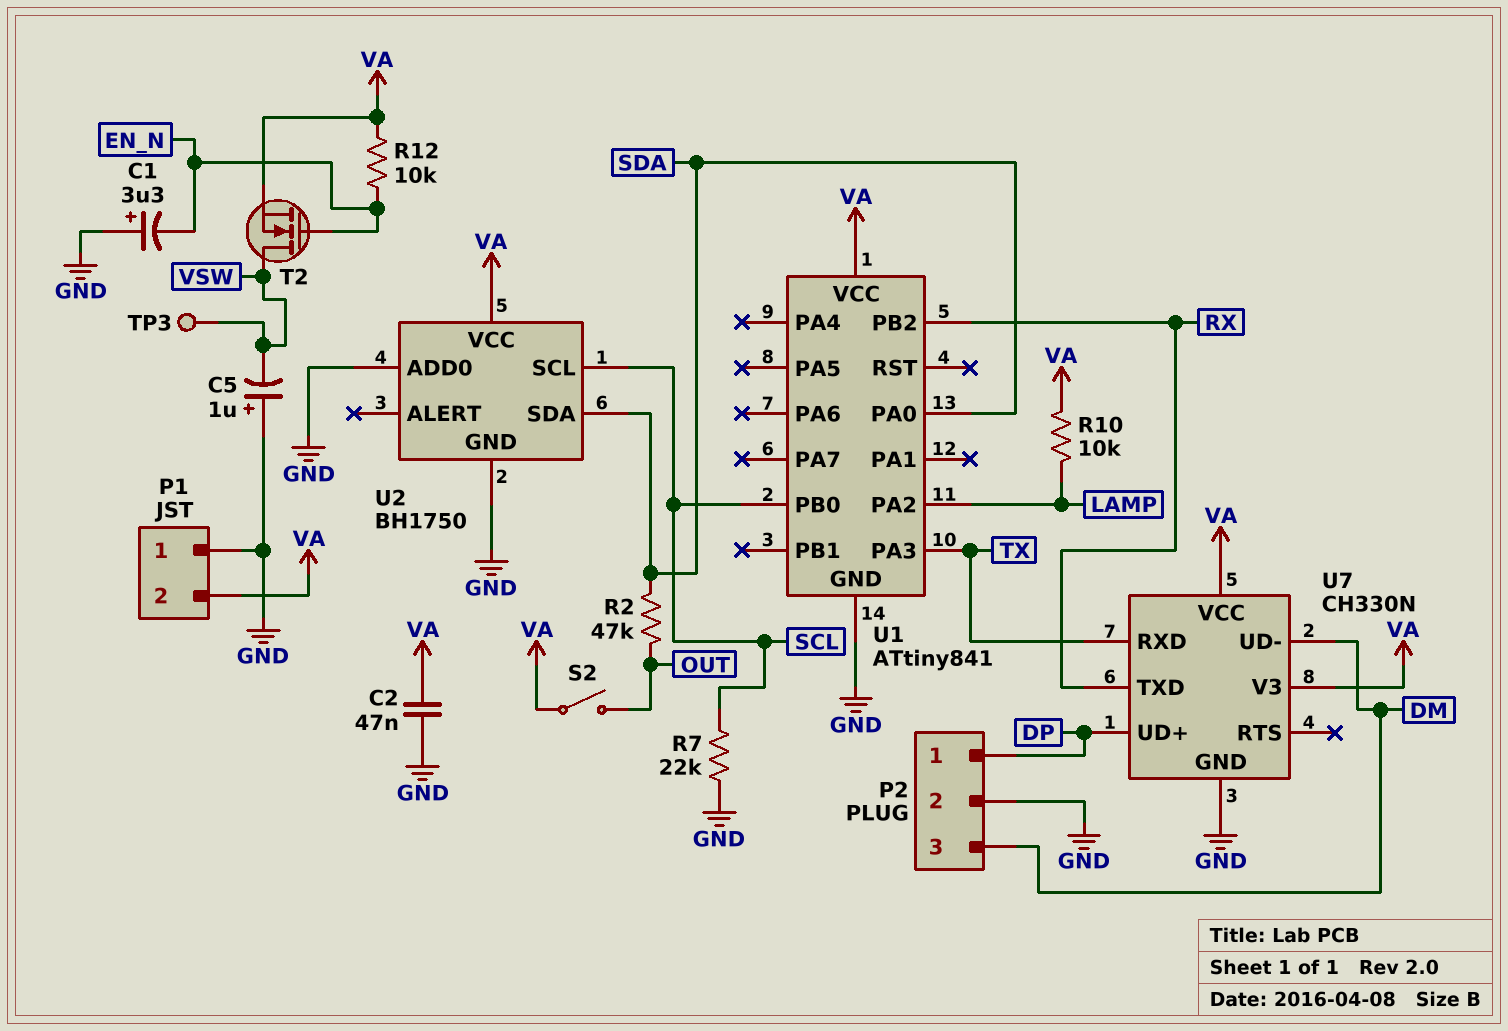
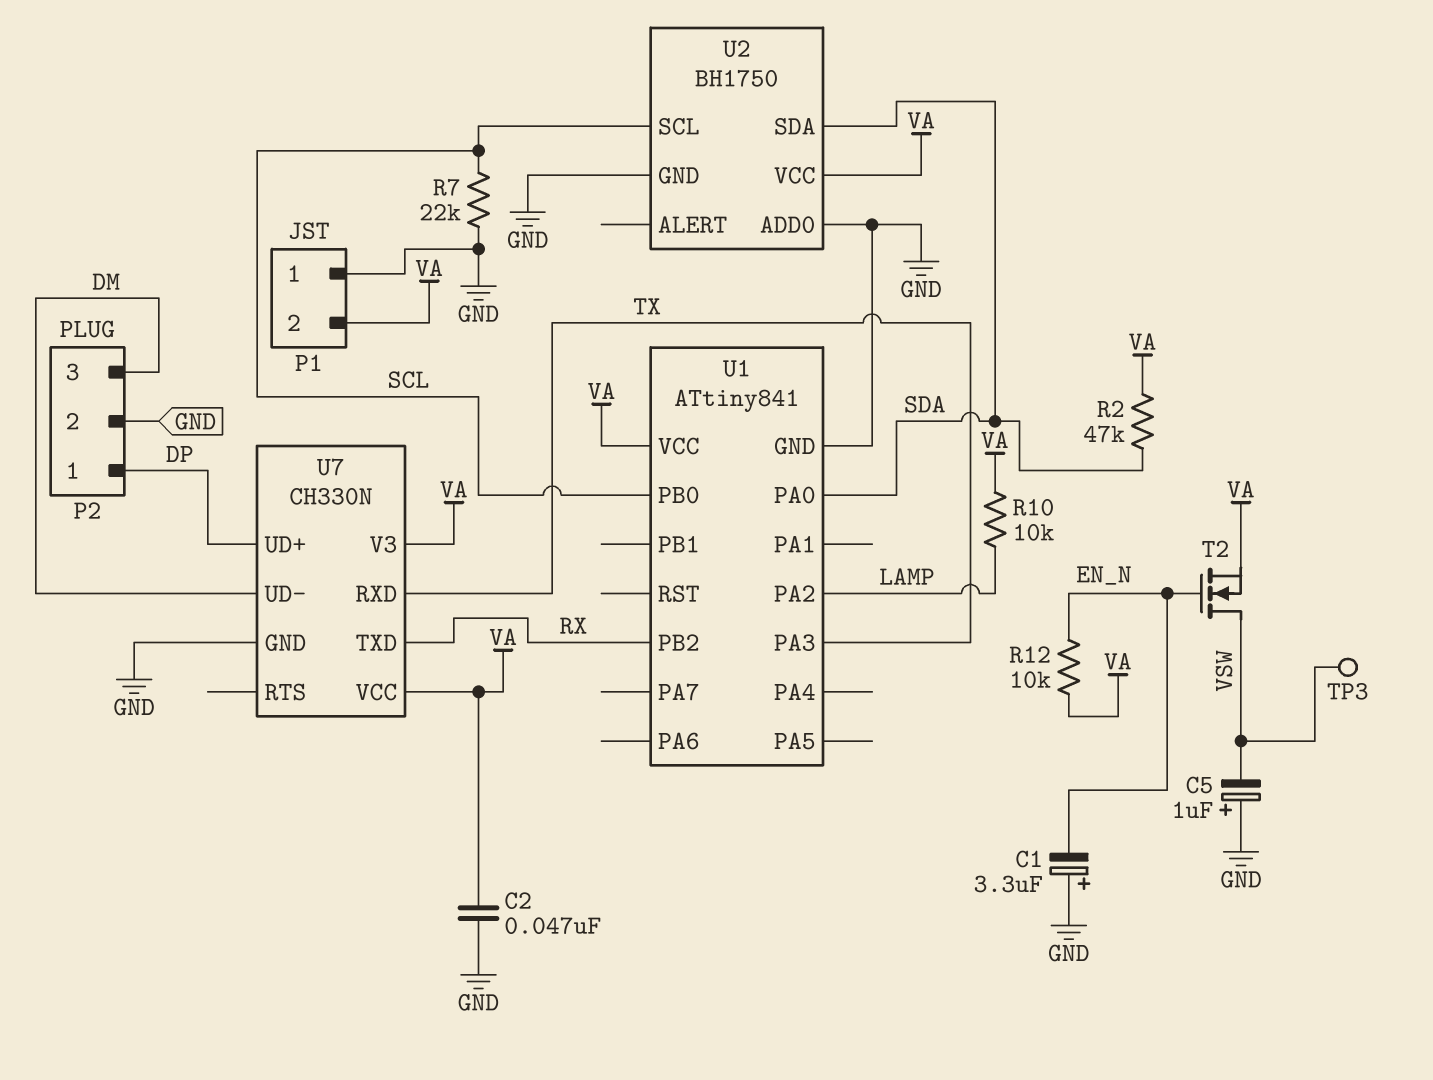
R2: 47k (OUT, SDA) -> 47k (SDA, VA)
S2: switch (OUT, VA) -> none

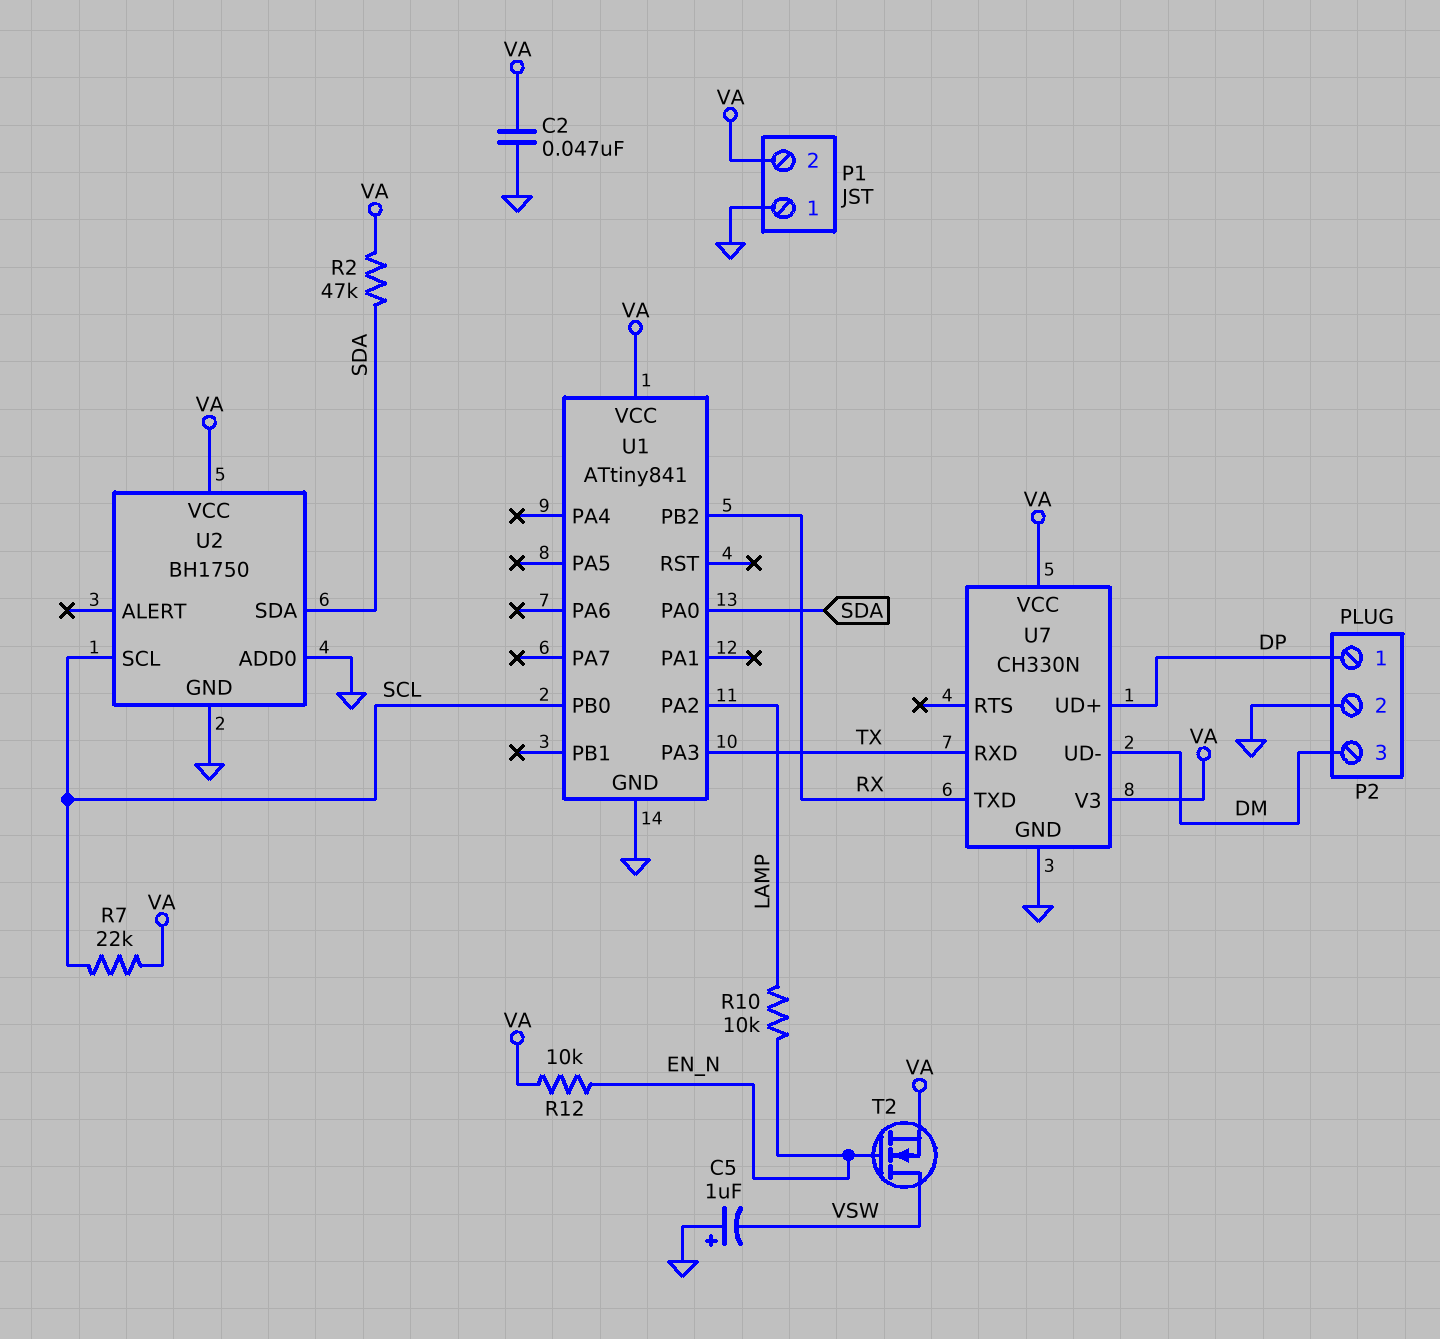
C1: 3.3uF (plus GND, minus EN_N) -> none
R7: 22k (GND, SCL) -> 22k (SCL, VA)
R10: 10k (LAMP, VA) -> 10k (EN_N, LAMP)
TP3: test point (VSW) -> none

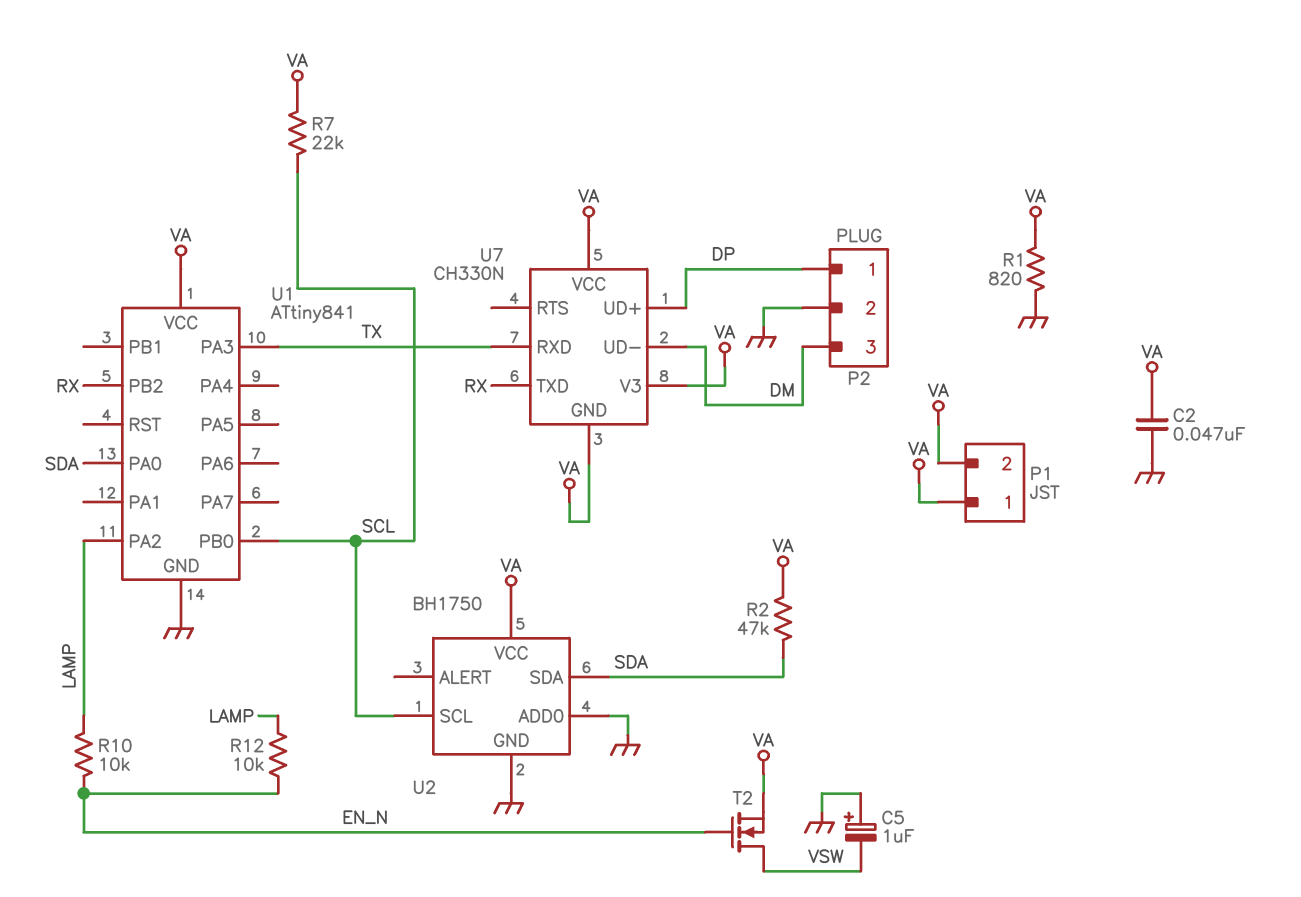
P1 pin 1: GND -> VA
R1: none -> 820 (GND, VA)
R12: 10k (EN_N, VA) -> 10k (EN_N, LAMP)
U7 pin GND: GND -> VA

